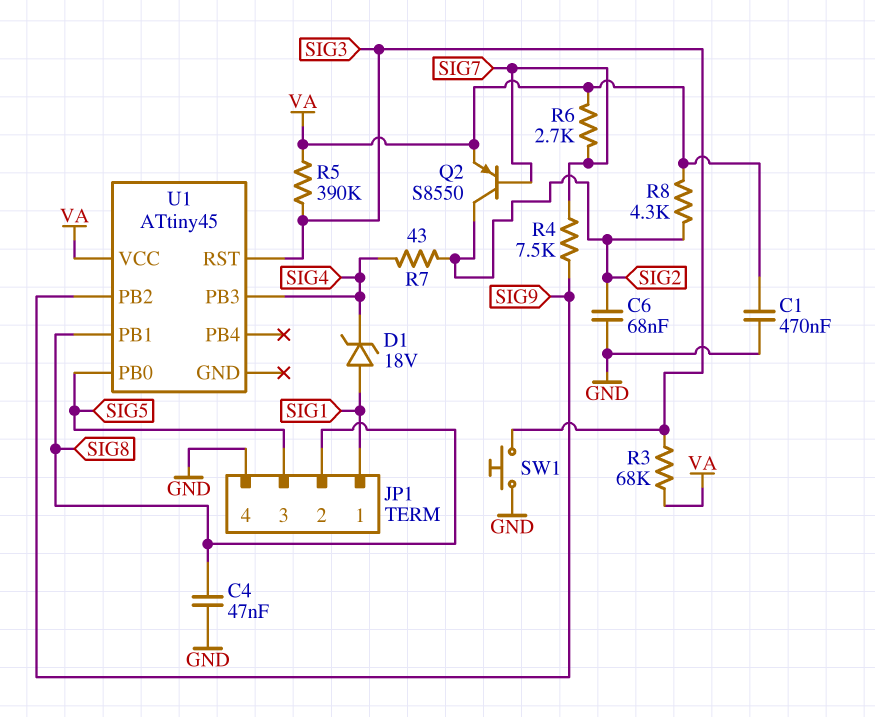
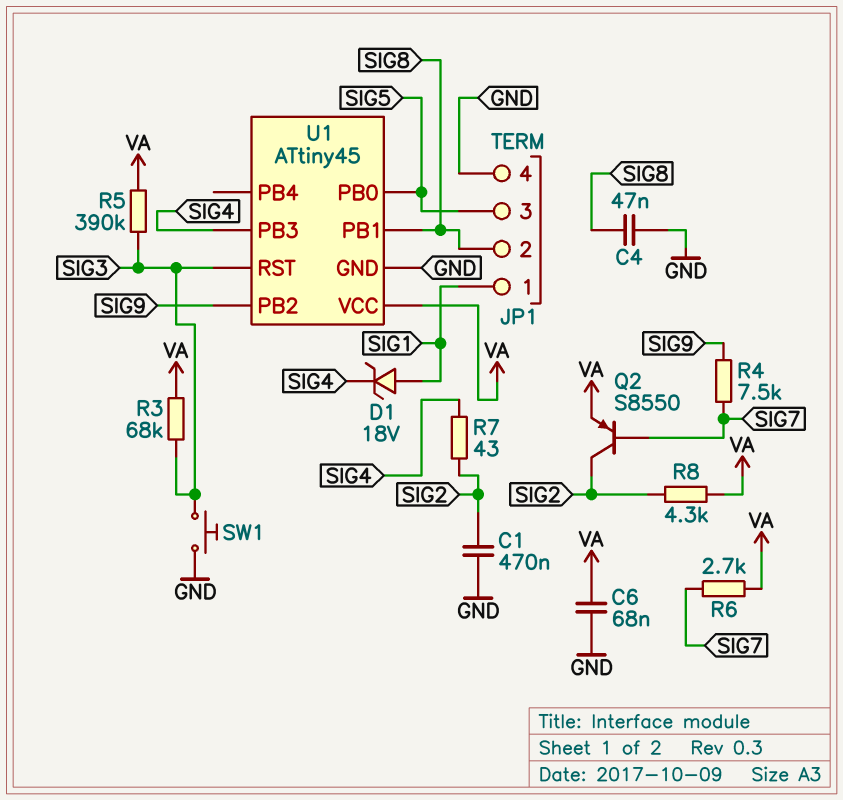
C1: 470nF (GND, VA) -> 470nF (GND, SIG2)
C6: 68nF (GND, SIG2) -> 68nF (GND, VA)
U1 pin GND: none -> GND

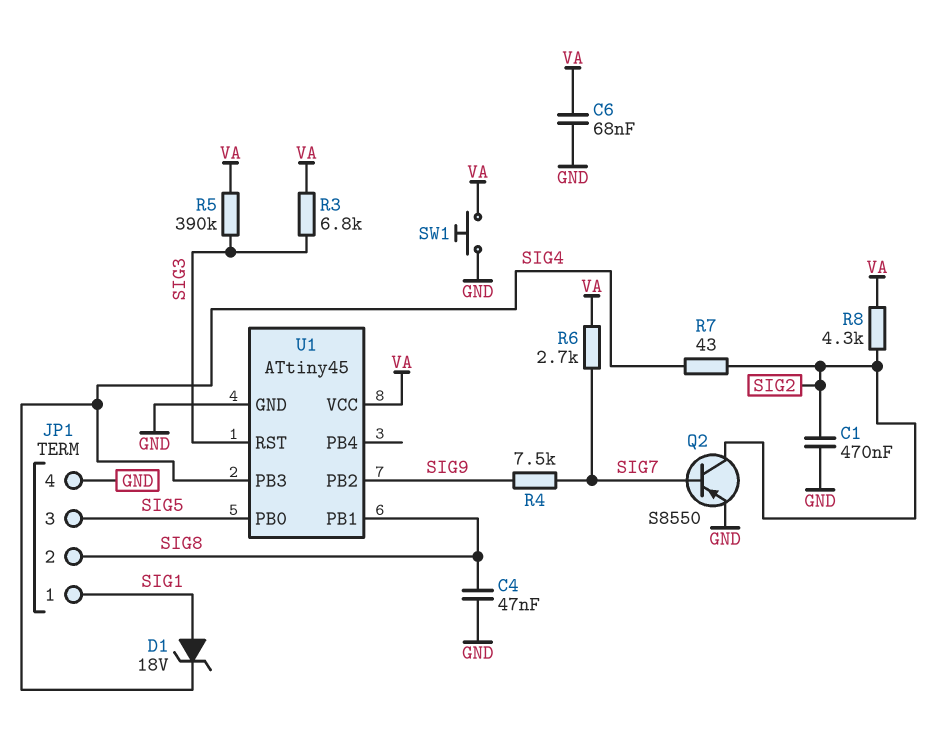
Q2: PNP S8550 (B SIG7, C SIG2, E VA) -> PNP S8550 (B SIG7, C SIG2, E GND)
R3: 68k (SIG3, VA) -> 6.8k (SIG3, VA)
SW1: button (GND, SIG3) -> button (GND, VA)

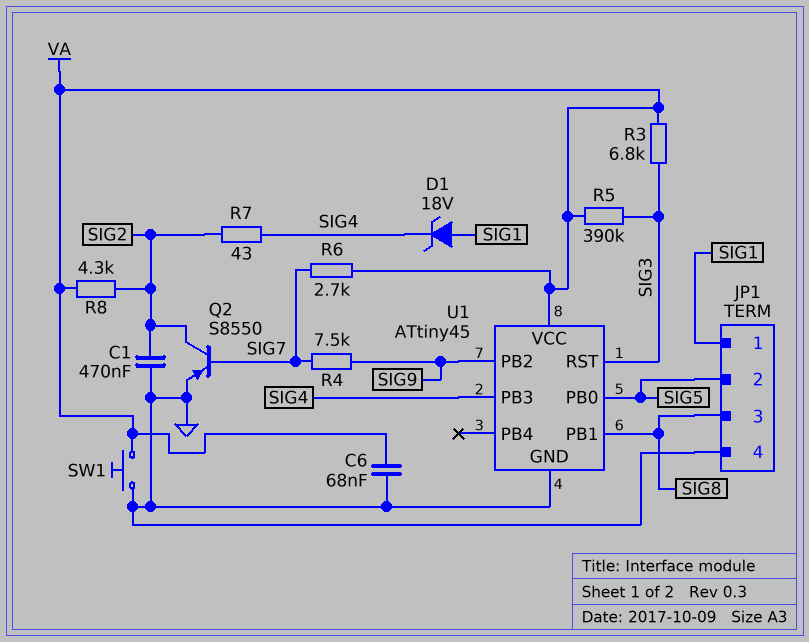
C4: 47nF (GND, SIG8) -> none
JP1 pin 2: SIG8 -> SIG5
JP1 pin 3: SIG5 -> SIG8

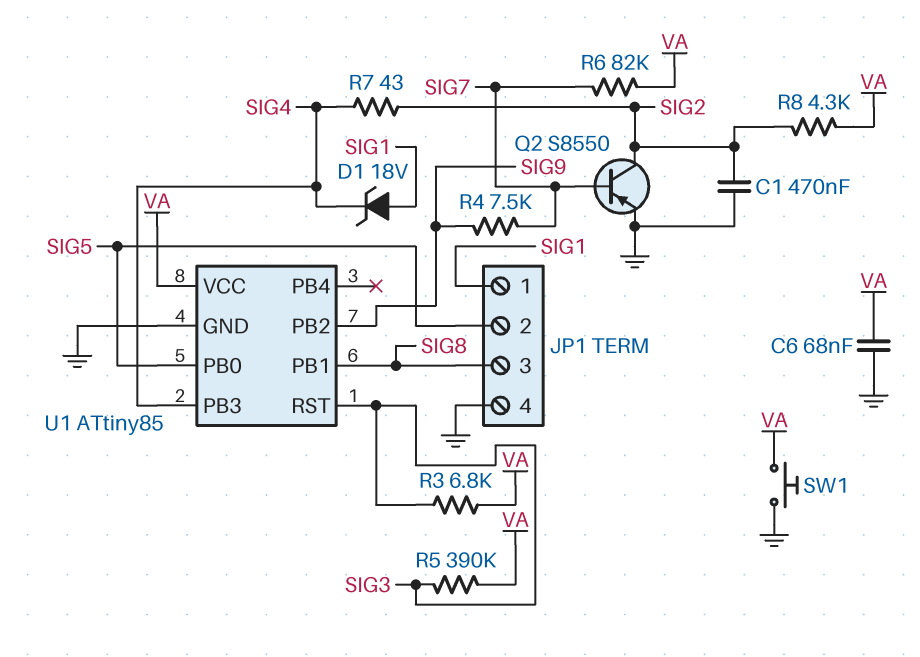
R6: 2.7k (SIG7, VA) -> 82k (SIG7, VA)
U1: ATtiny45 -> ATtiny85

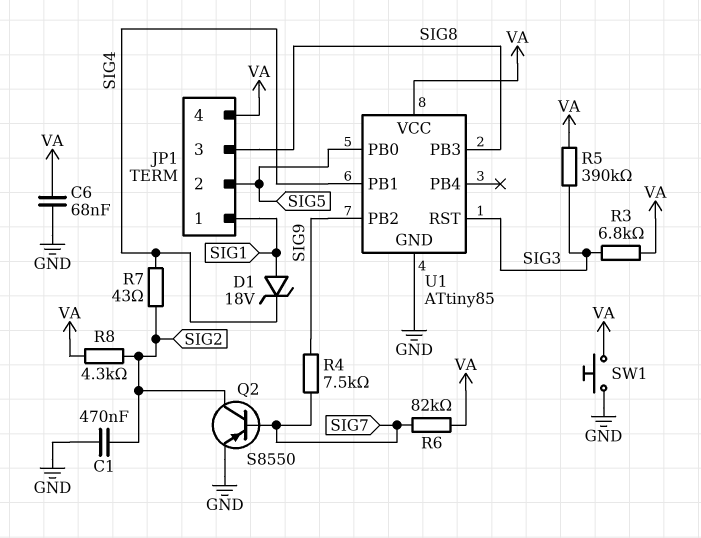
JP1 pin 4: GND -> VA
U1 pin PB1: SIG8 -> SIG4
U1 pin PB3: SIG4 -> SIG8

